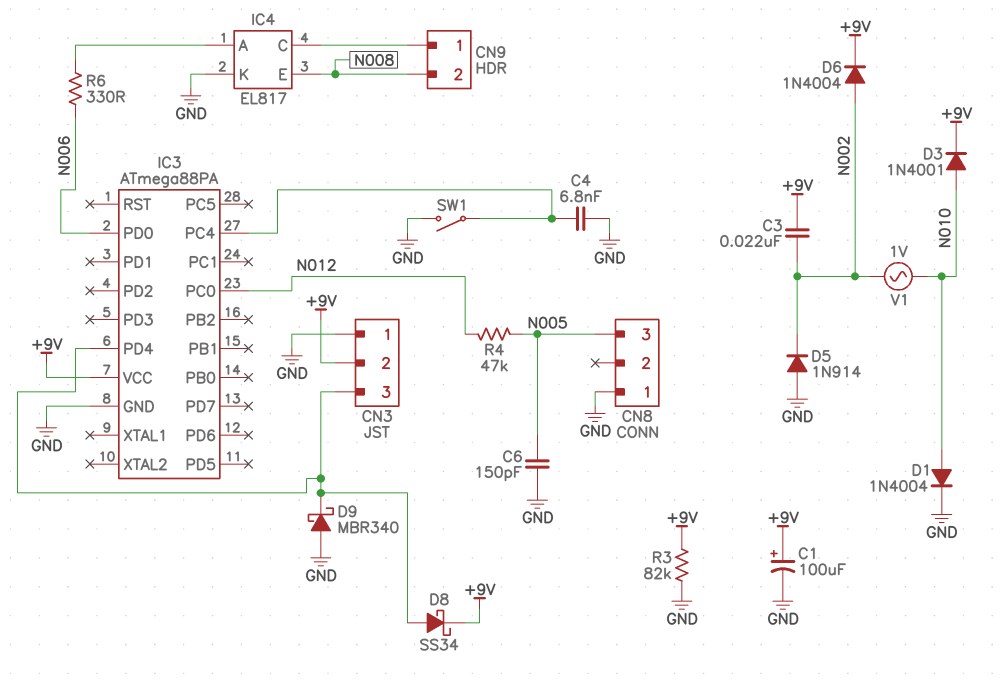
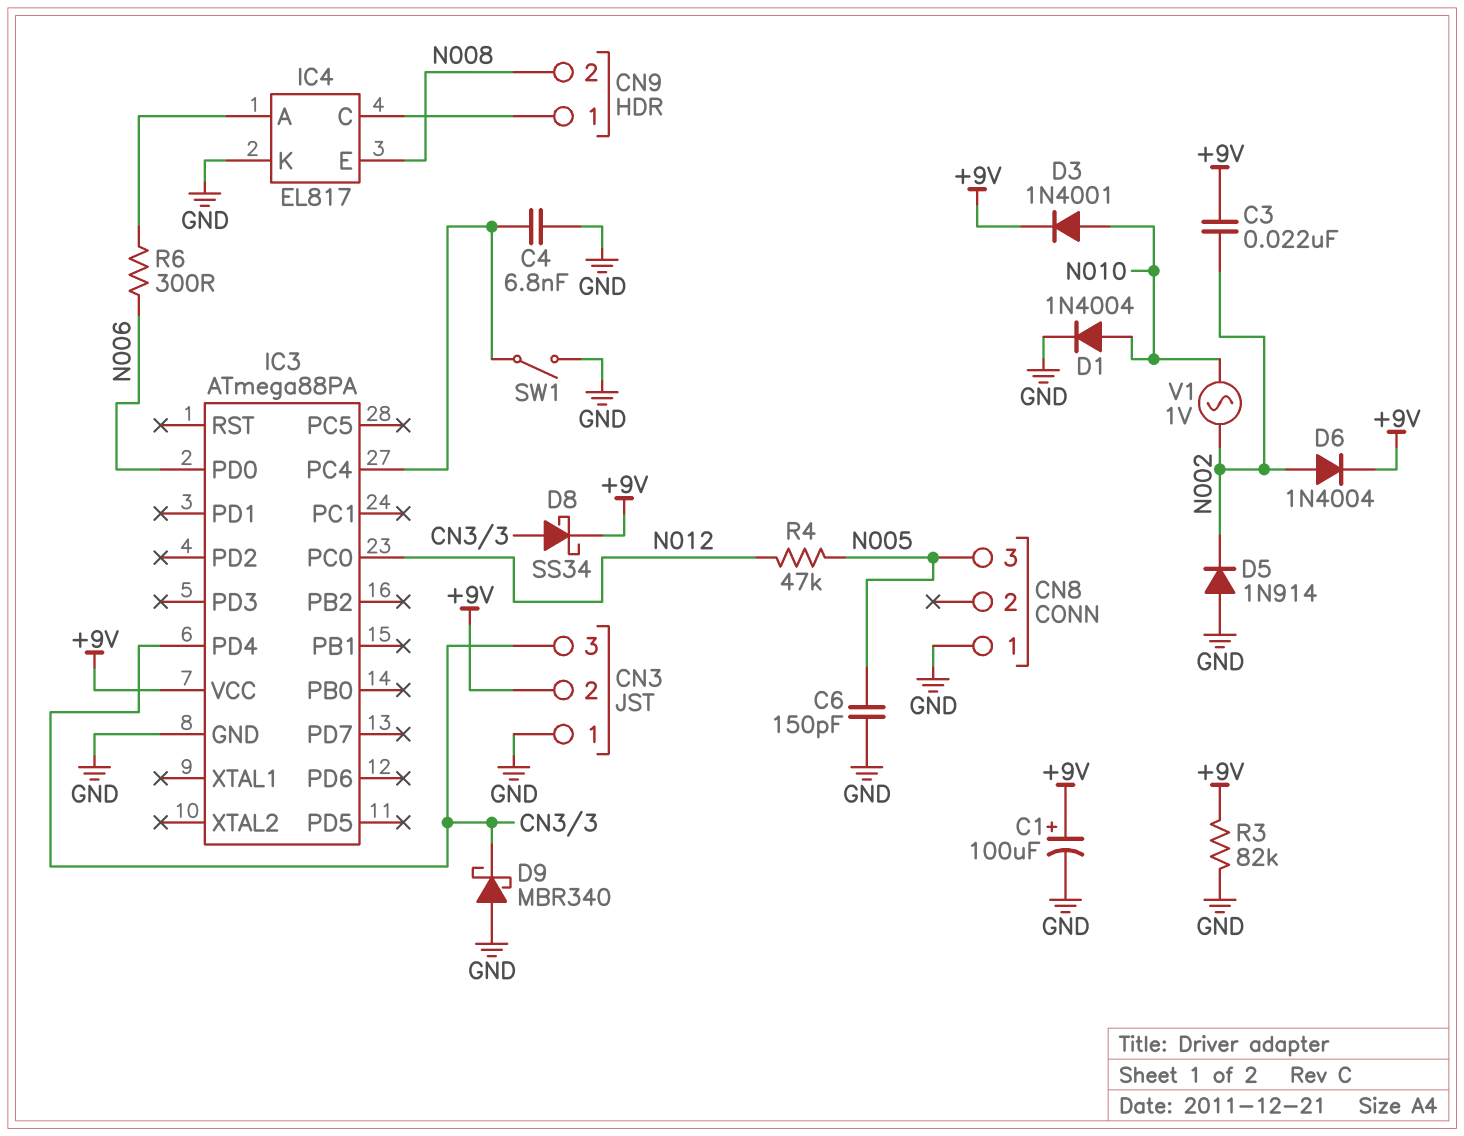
R6: 330 (IC4/A, N006) -> 300 (IC4/A, N006)

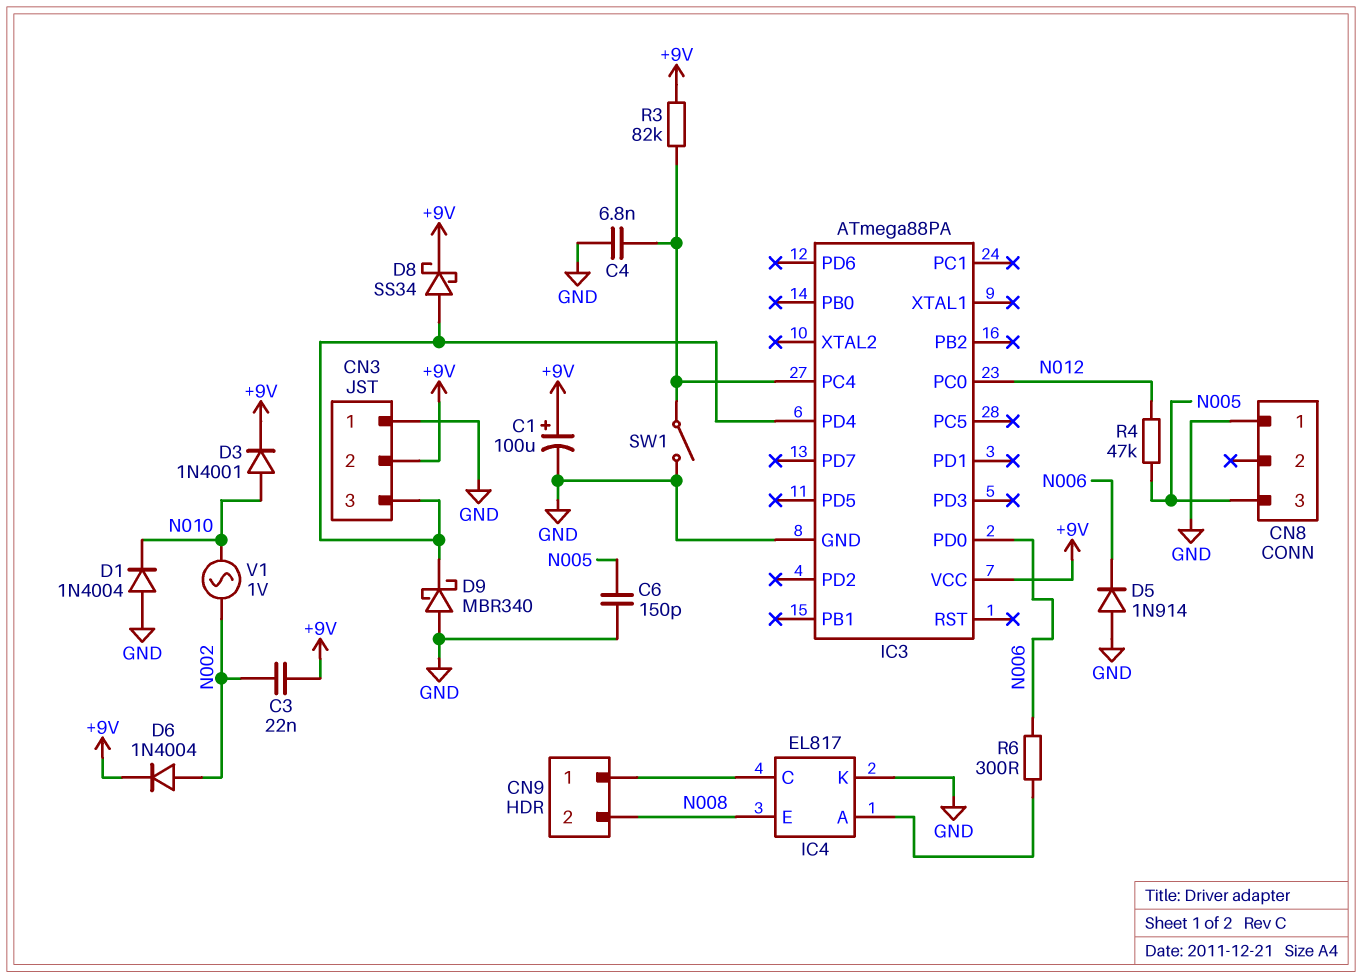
D1: diode 1N4004 (A N010, K GND) -> diode 1N4004 (A GND, K N010)
D5: diode 1N914 (A GND, K N002) -> diode 1N914 (A GND, K N006)
R3: 82k (+9V, GND) -> 82k (+9V, IC3/PC4)

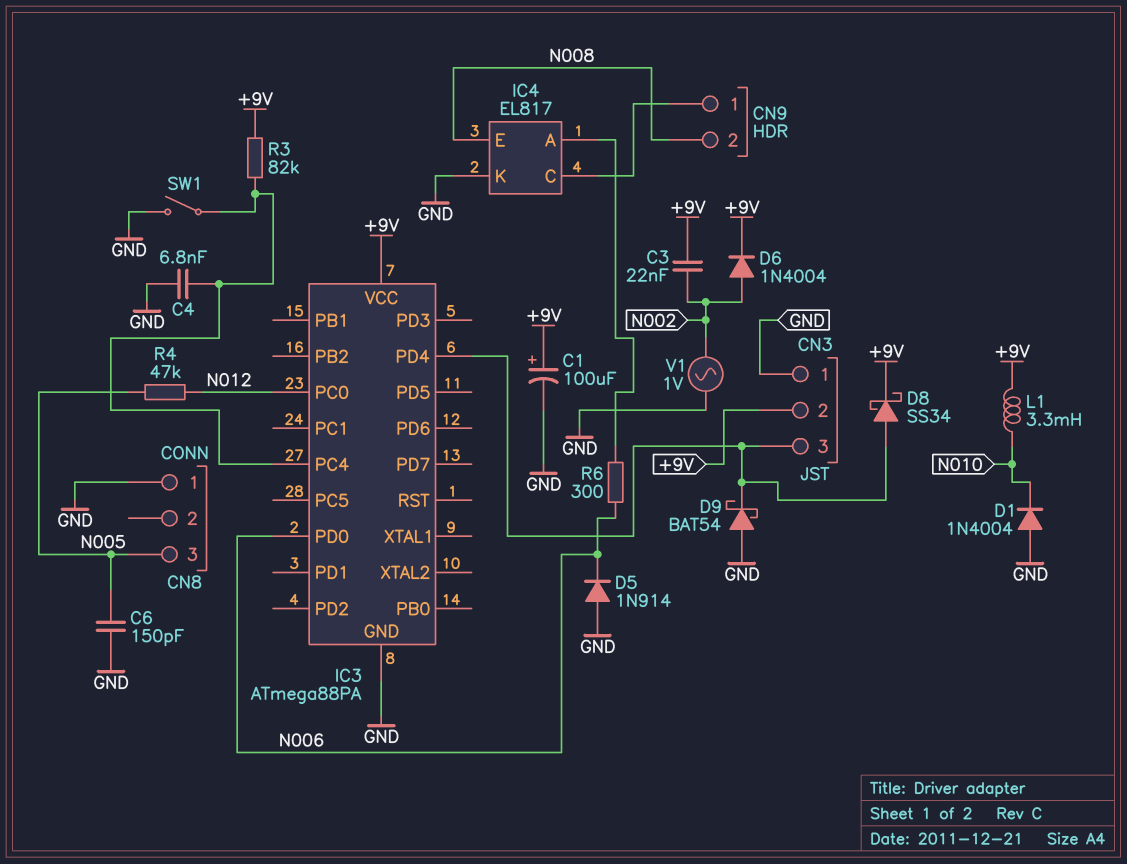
D3: diode 1N4001 (A N010, K +9V) -> none
D9: schottky MBR340 (A GND, K CN3/3) -> schottky BAT54 (A GND, K CN3/3)
L1: none -> 3.3mH (+9V, N010)
V1: AC 1V (N002, N010) -> AC 1V (GND, N002)

